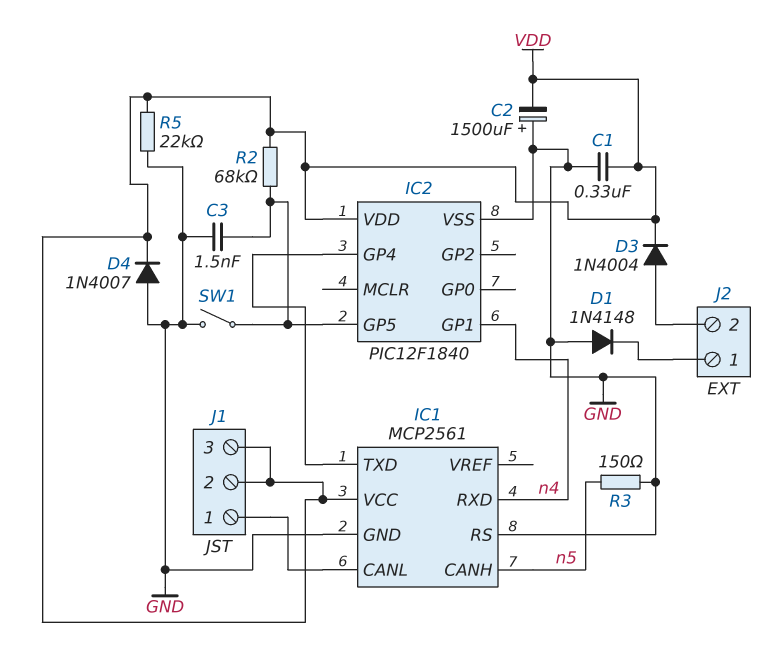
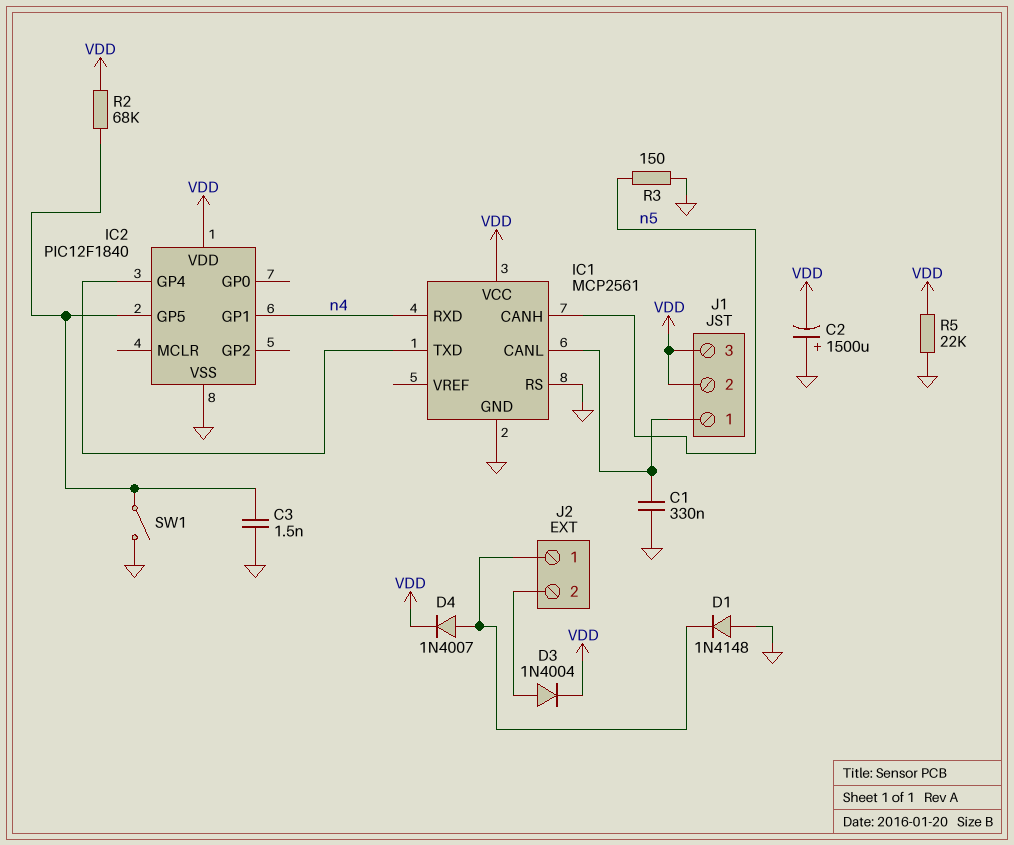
C1: 330nF (GND, VDD) -> 330nF (GND, IC1/CANL)
D4: diode 1N4007 (A GND, K VDD) -> diode 1N4007 (A J2/1, K VDD)

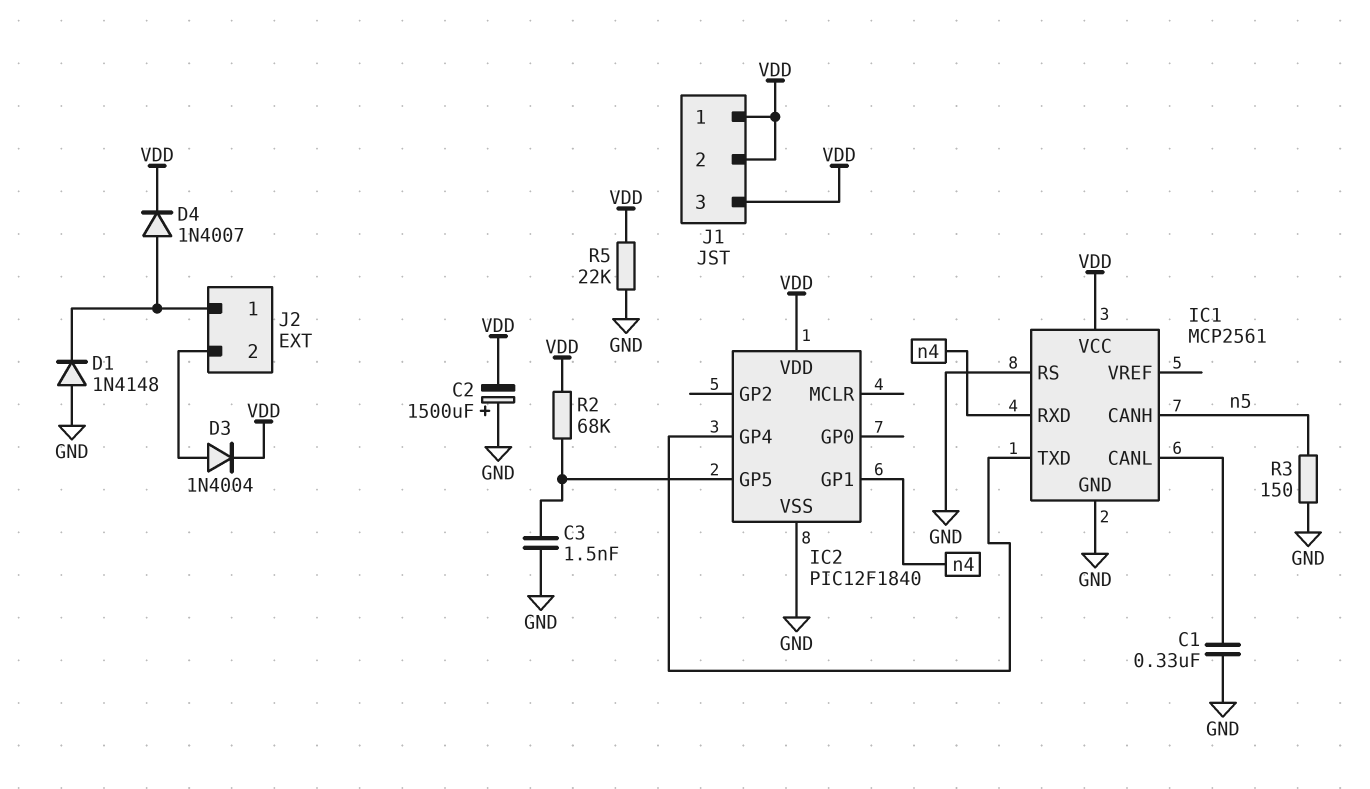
J1 pin 1: IC1/CANL -> VDD
SW1: switch (GND, IC2/GP5) -> none

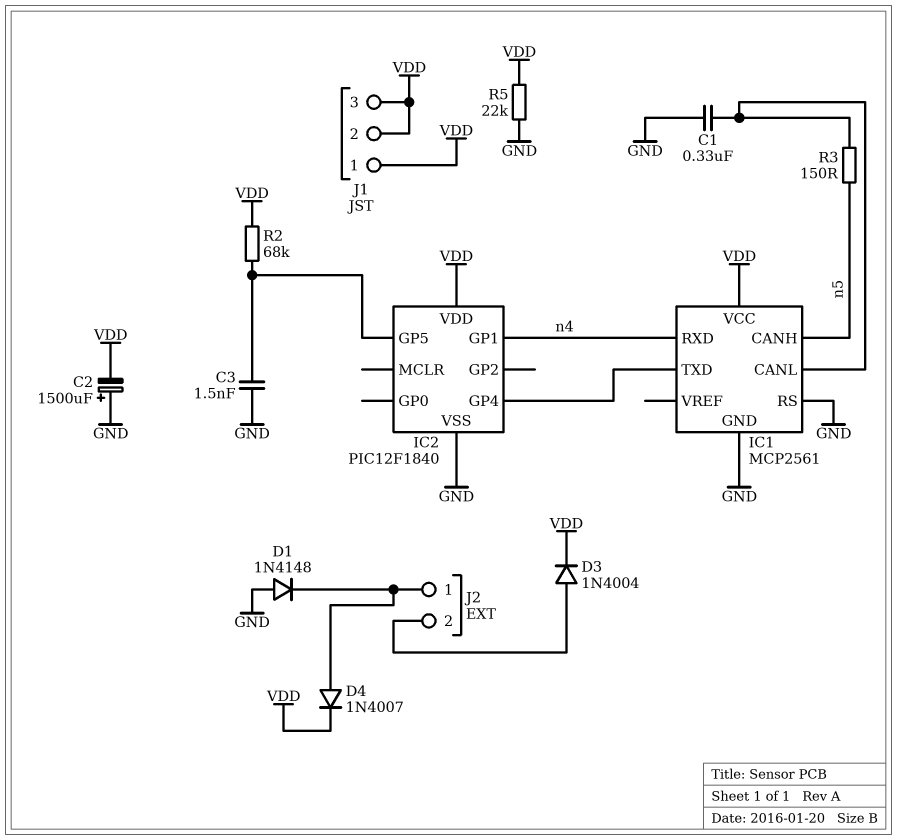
R3: 150 (GND, n5) -> 150 (IC1/CANL, n5)

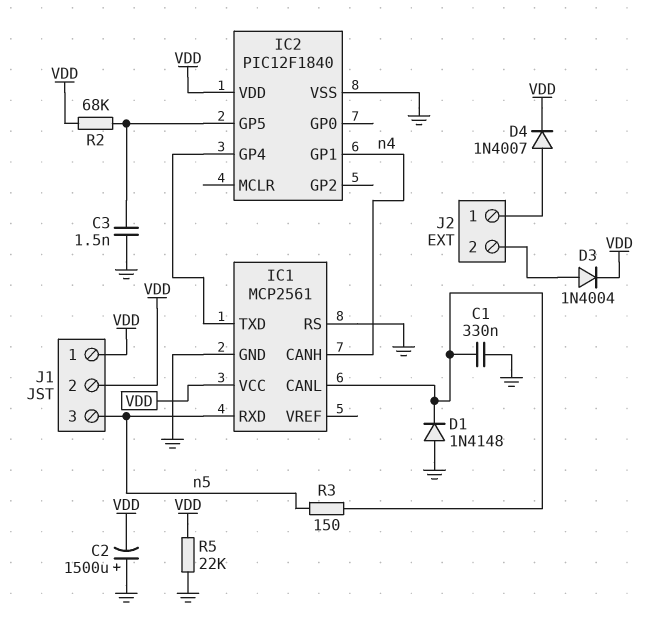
D1: diode 1N4148 (A GND, K J2/1) -> diode 1N4148 (A GND, K IC1/CANL)
IC1 pin CANH: n5 -> n4
IC1 pin RXD: n4 -> n5
J1 pin 3: VDD -> n5

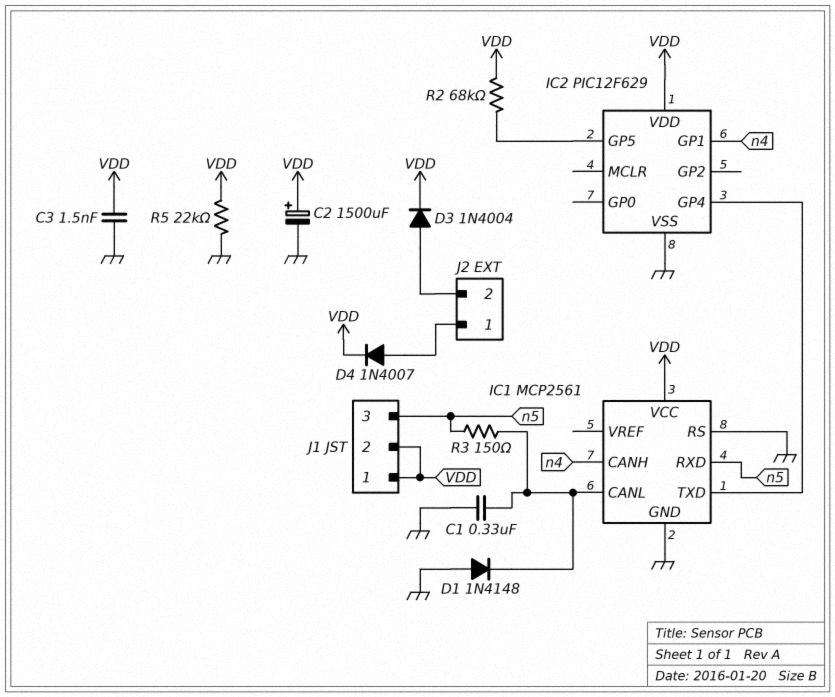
C2: 1500uF (plus GND, minus VDD) -> 1500uF (plus VDD, minus GND)
C3: 1.5nF (GND, IC2/GP5) -> 1.5nF (GND, VDD)
IC2: PIC12F1840 -> PIC12F629

